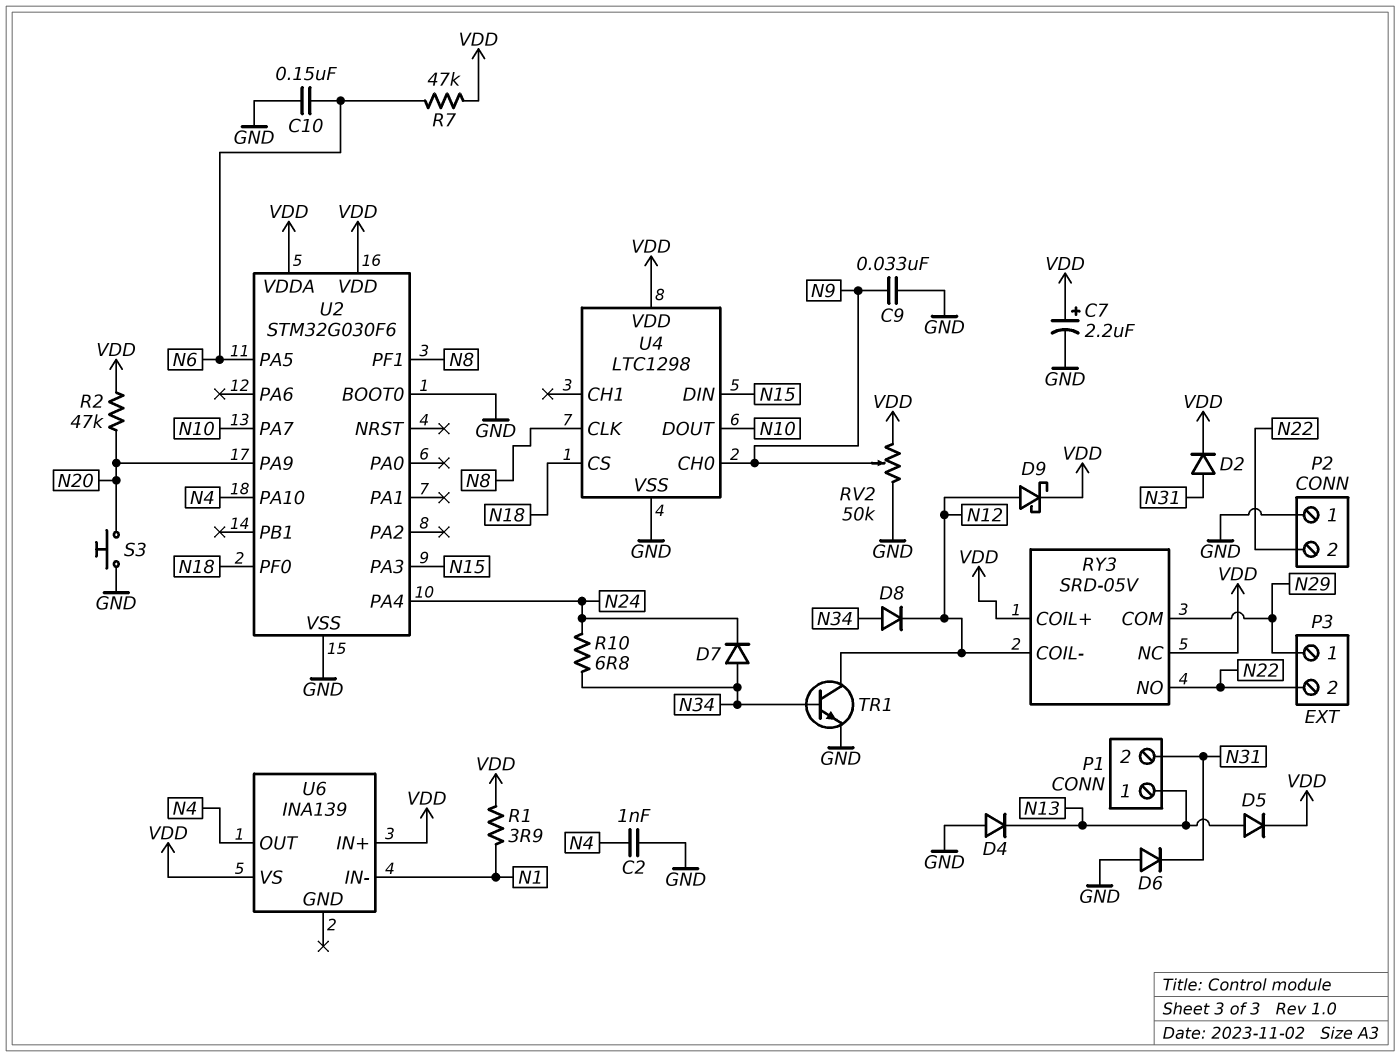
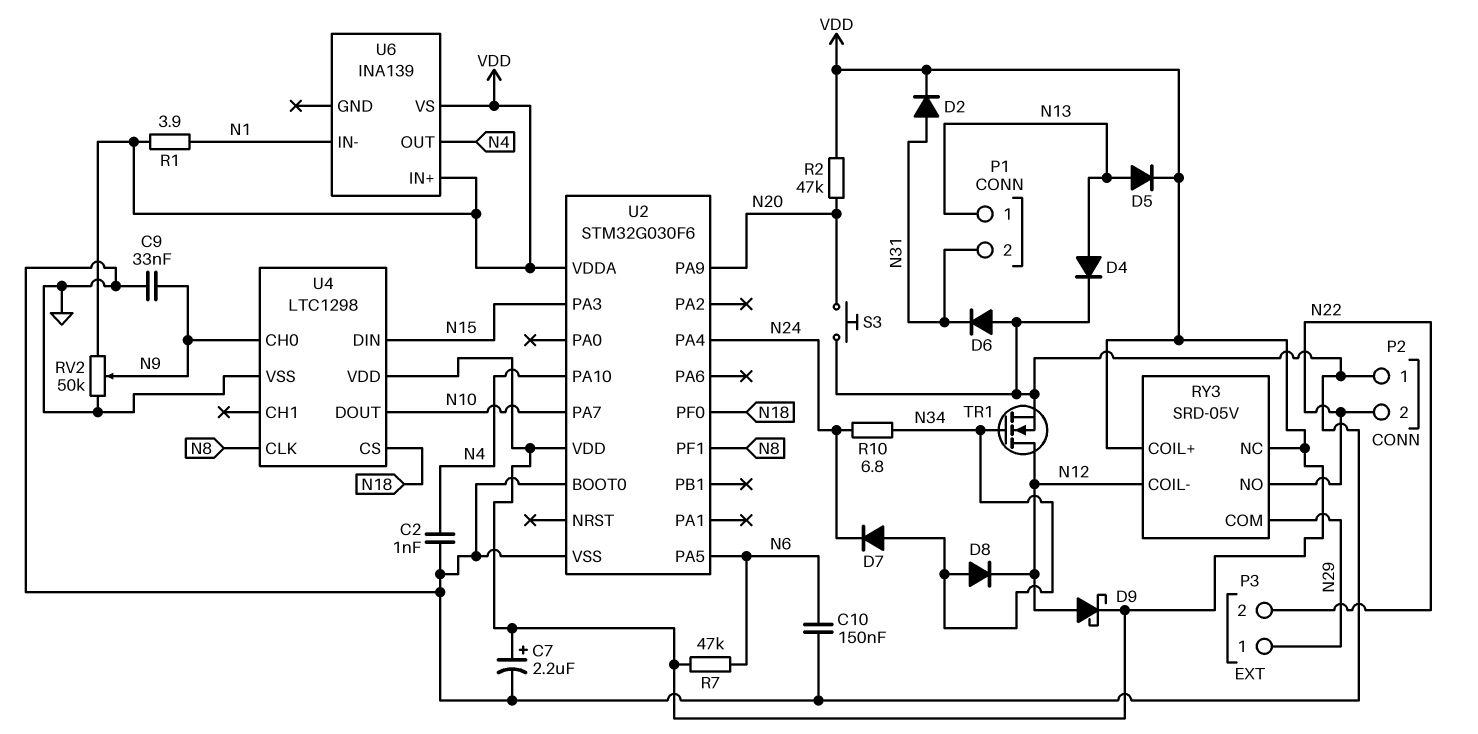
D4: diode (A GND, K N13) -> diode (A N13, K GND)
TR1: NPN (B N34, C N12, E GND) -> NMOS (G N34, D N12, S GND)

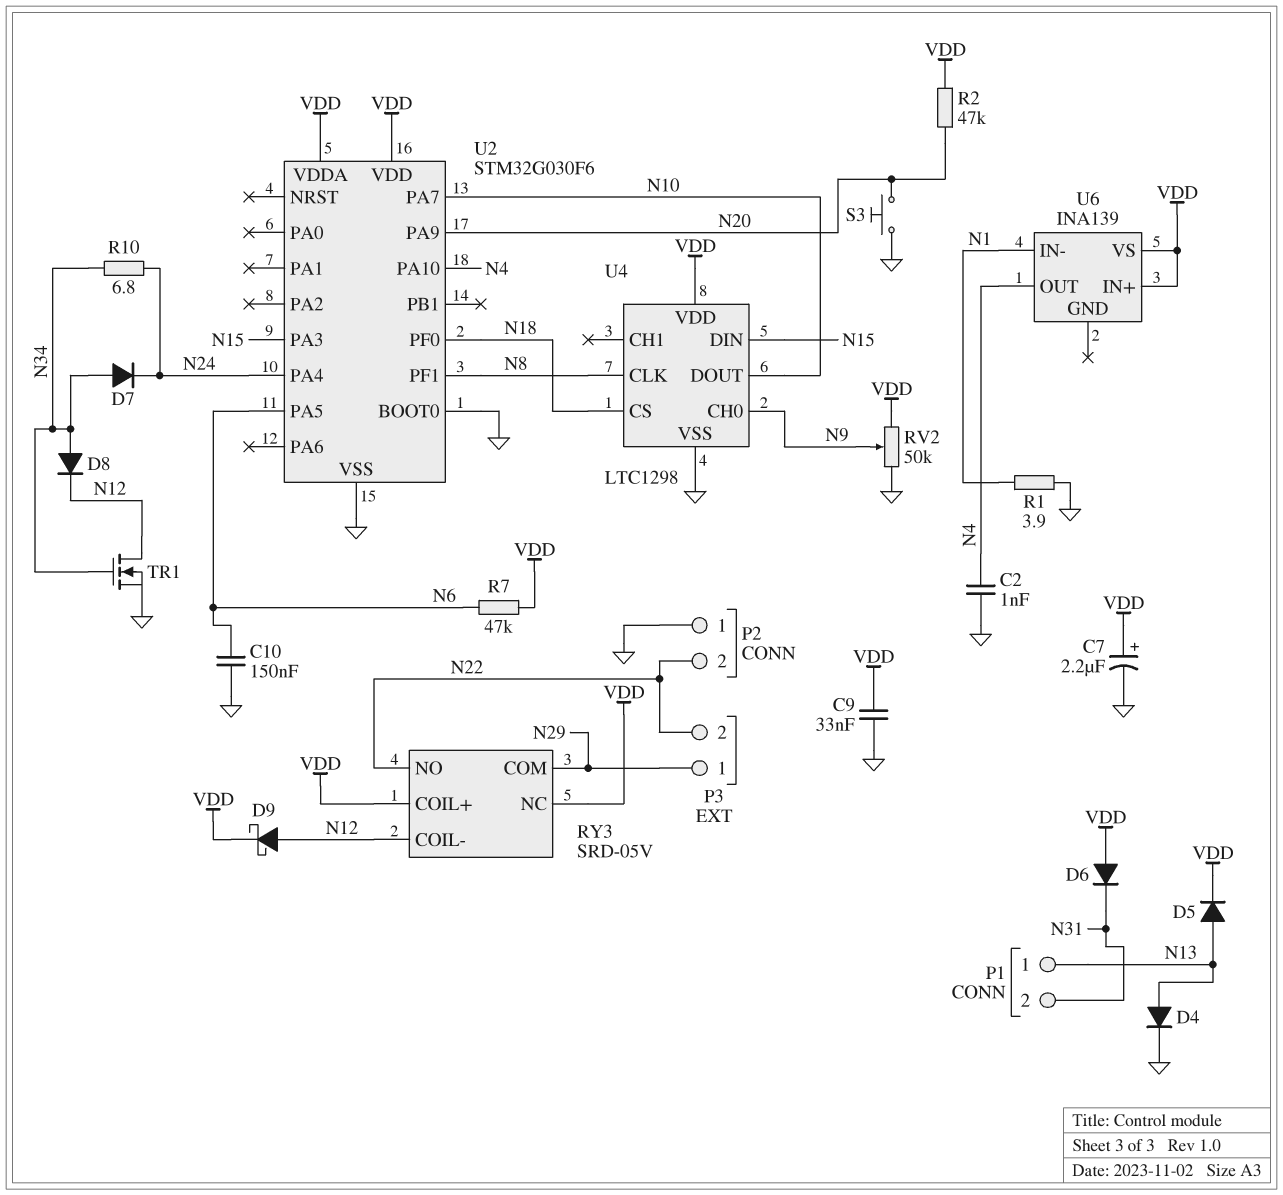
C9: 33nF (GND, N9) -> 33nF (GND, VDD)
D2: diode (A N31, K VDD) -> none
D6: diode (A GND, K N31) -> diode (A VDD, K N31)
R1: 3.9 (N1, VDD) -> 3.9 (GND, N1)

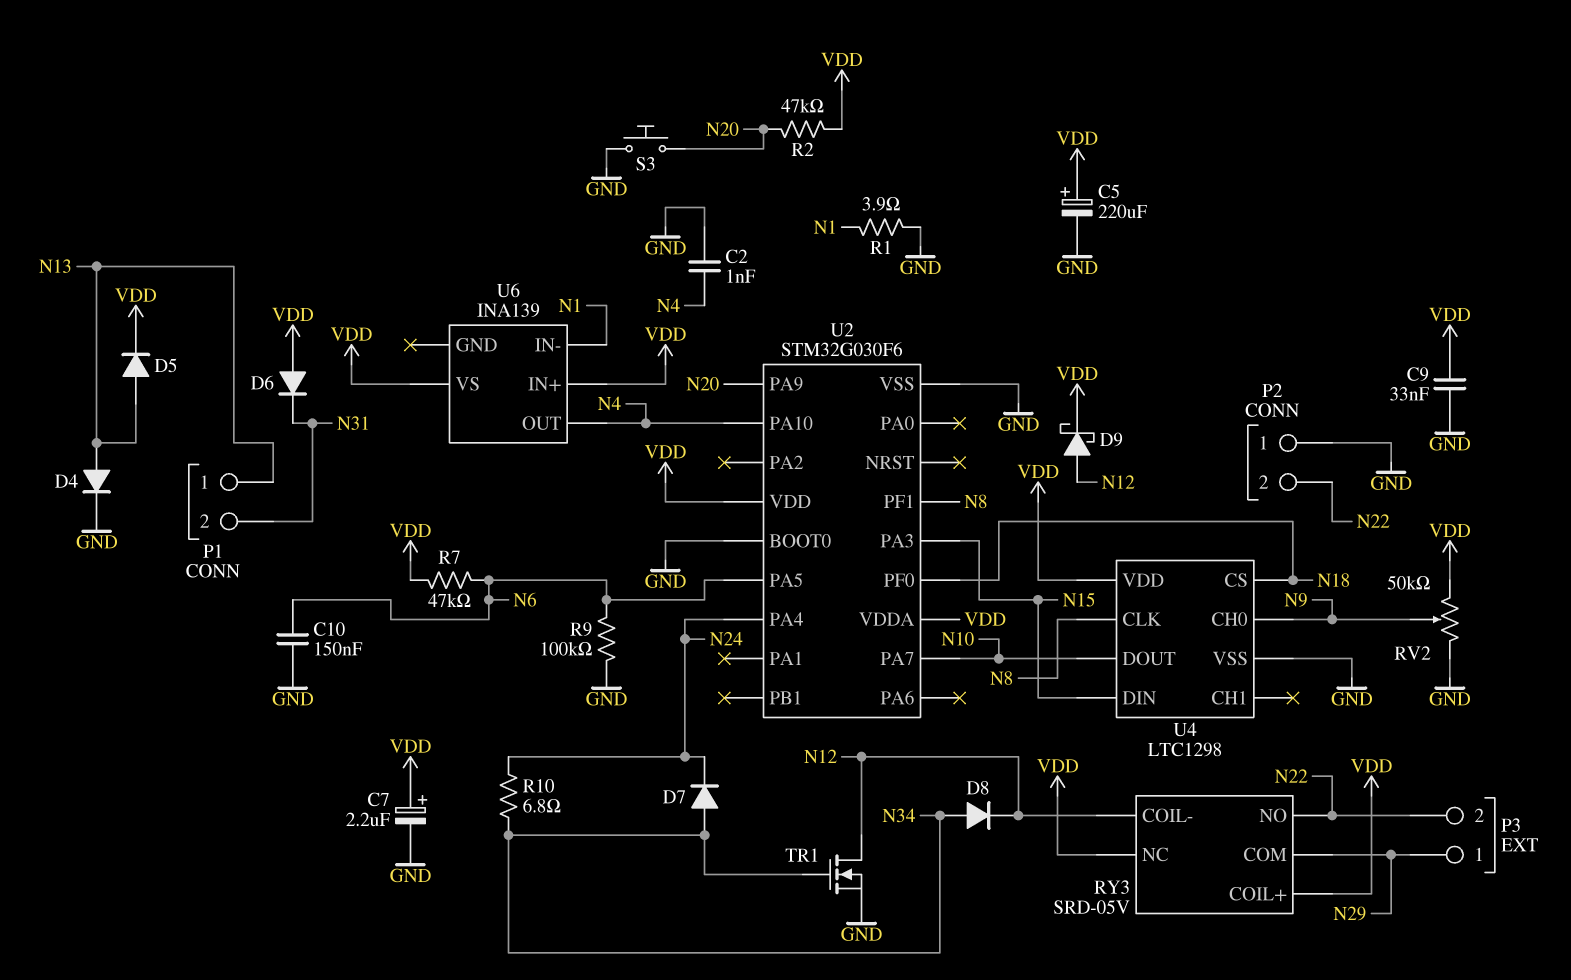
C5: none -> 220uF (plus VDD, minus GND)
R9: none -> 100k (GND, N6)

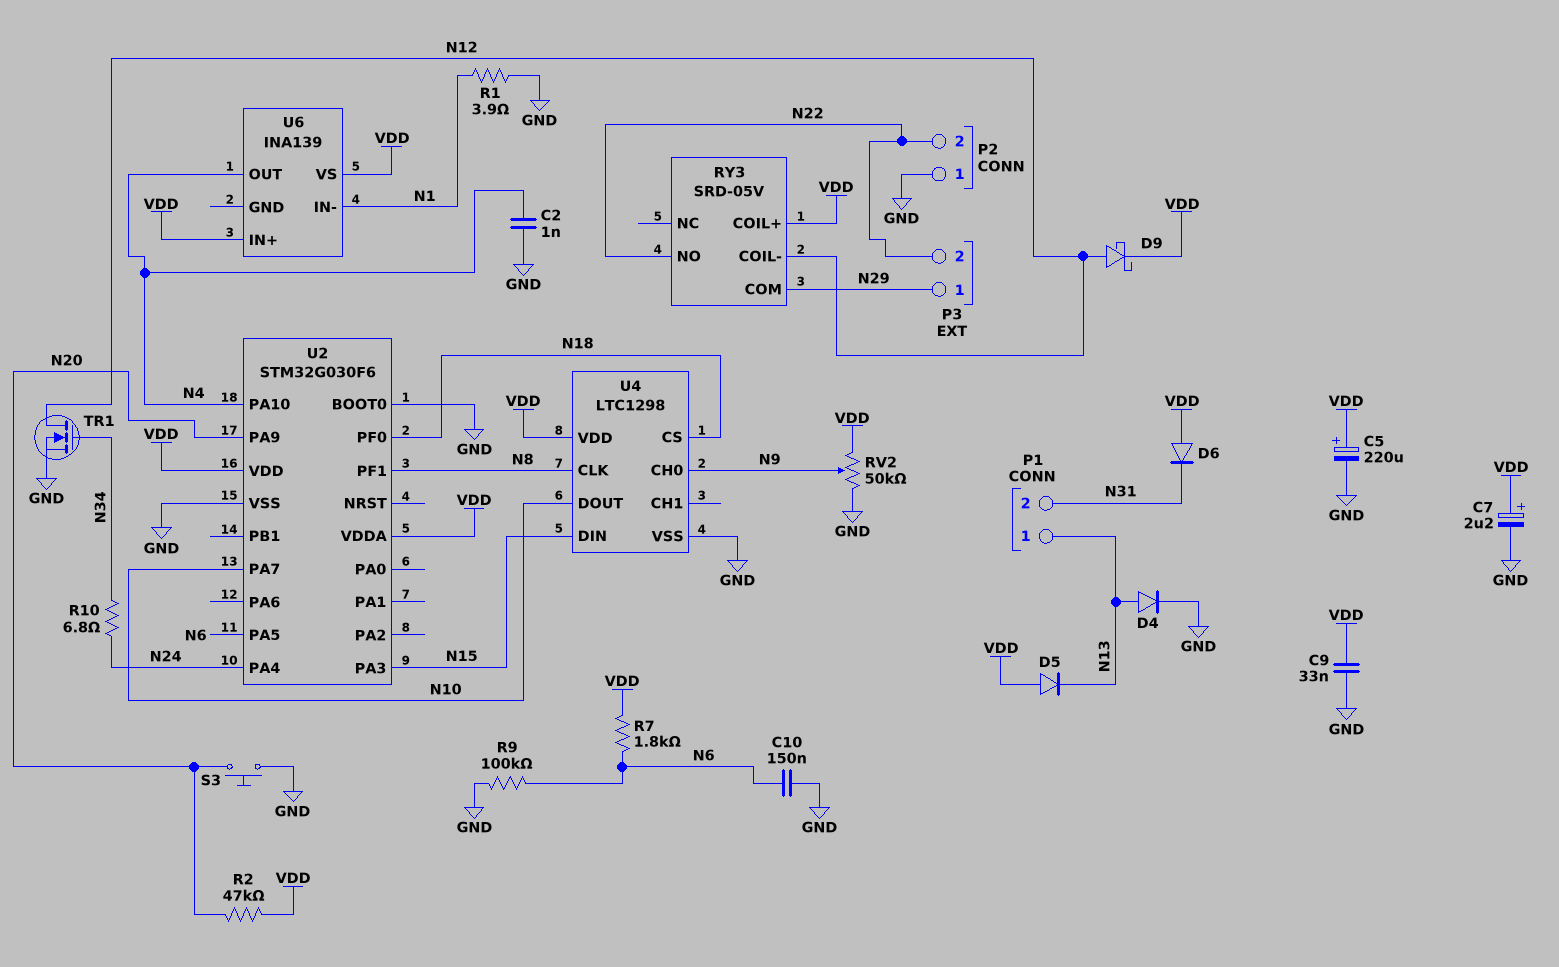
D5: diode (A N13, K VDD) -> diode (A VDD, K N13)
D7: diode (A N34, K N24) -> none
D8: diode (A N34, K N12) -> none
R7: 47k (N6, VDD) -> 1.8k (N6, VDD)
RY3 pin NC: VDD -> none

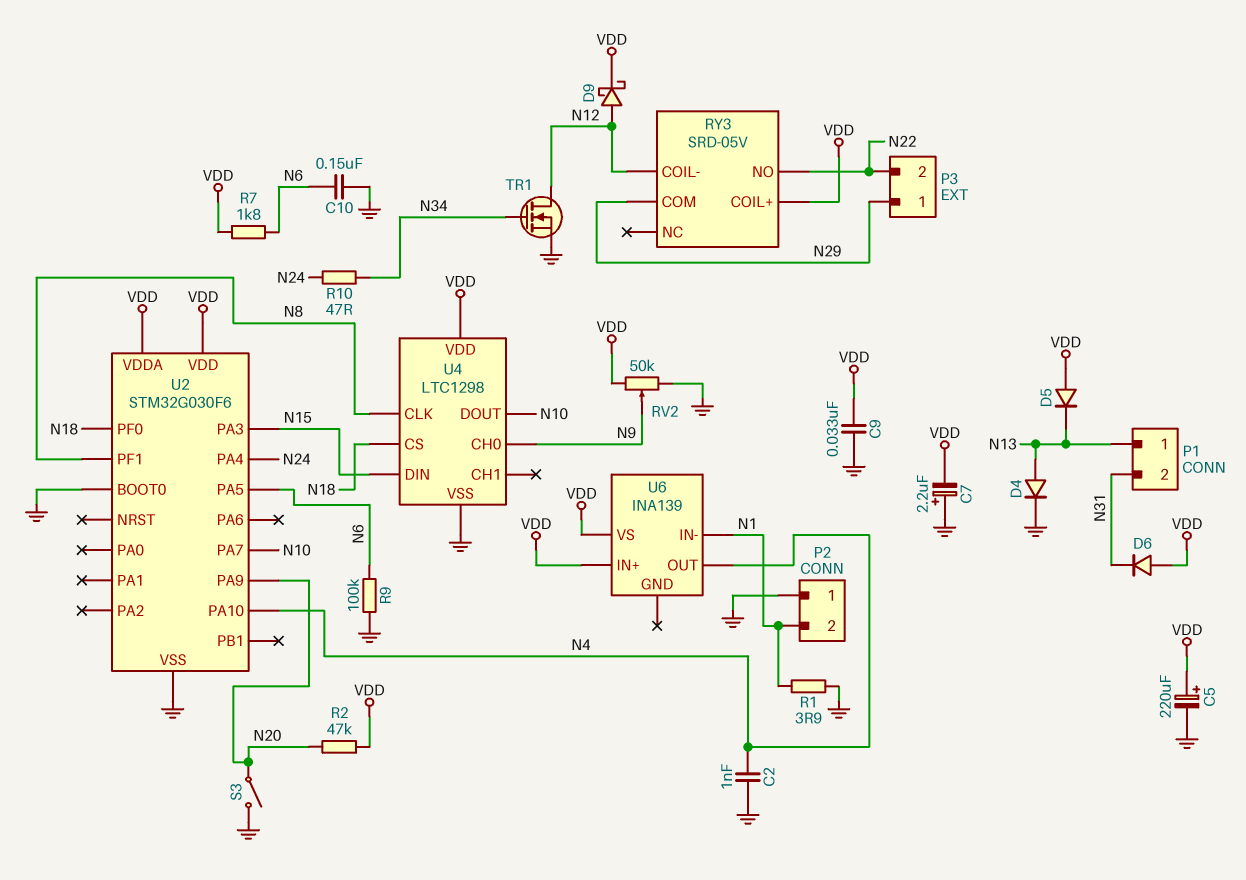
C7: 2.2uF (plus VDD, minus GND) -> 2.2uF (plus GND, minus VDD)
P2 pin 2: N22 -> N1
R10: 6.8 (N24, N34) -> 47 (N24, N34)
S3: button (GND, N20) -> switch (GND, N20)

